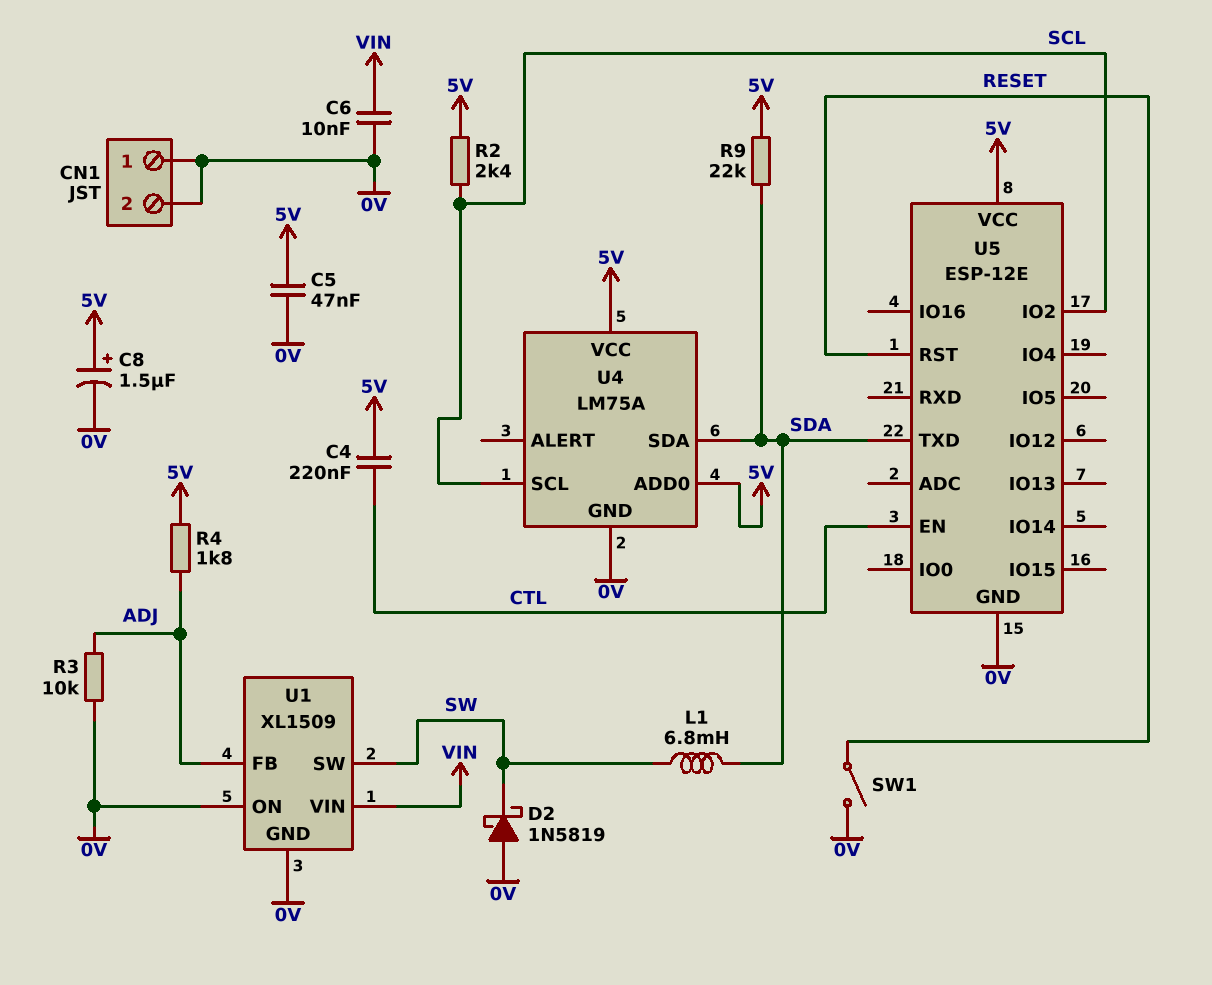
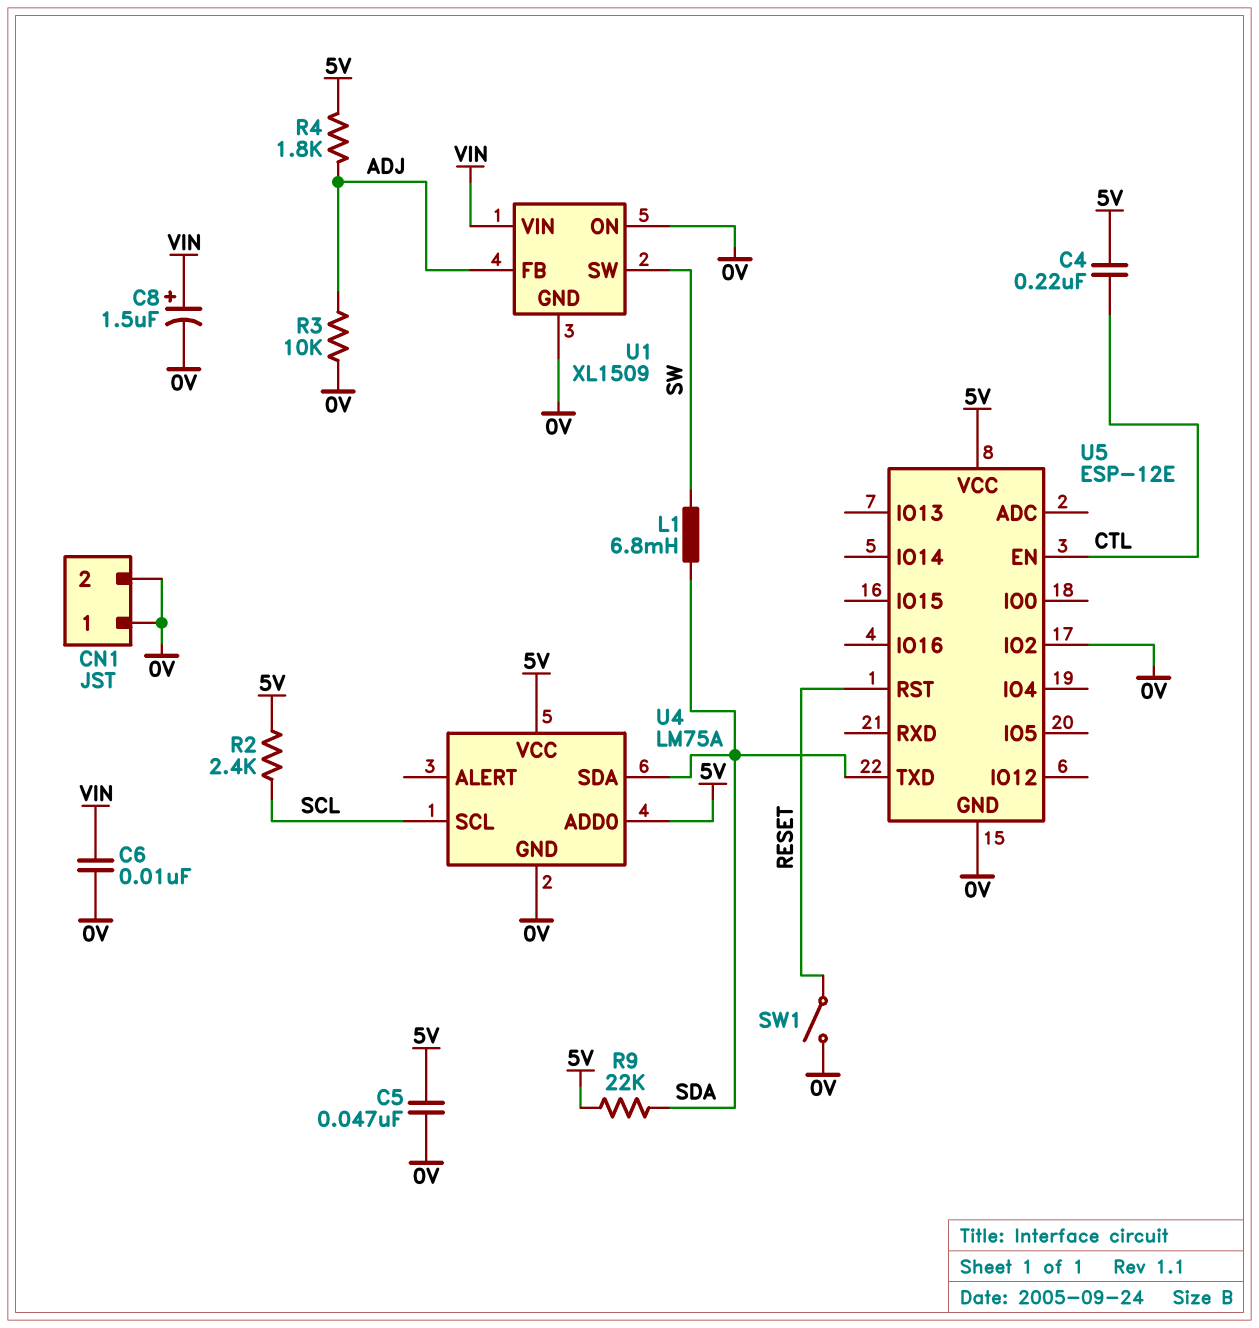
C8: 1.5uF (plus 5V, minus 0V) -> 1.5uF (plus VIN, minus 0V)
D2: schottky 1N5819 (A 0V, K SW) -> none
U5 pin IO2: SCL -> 0V

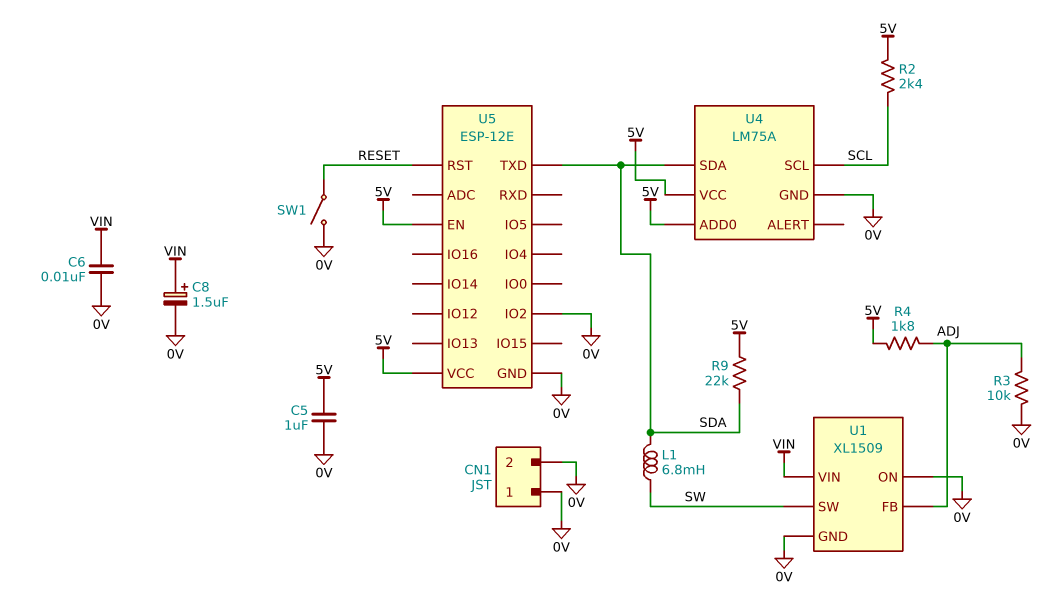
C4: 220nF (5V, CTL) -> none
C5: 47nF (0V, 5V) -> 1uF (0V, 5V)
U5 pin EN: CTL -> 5V

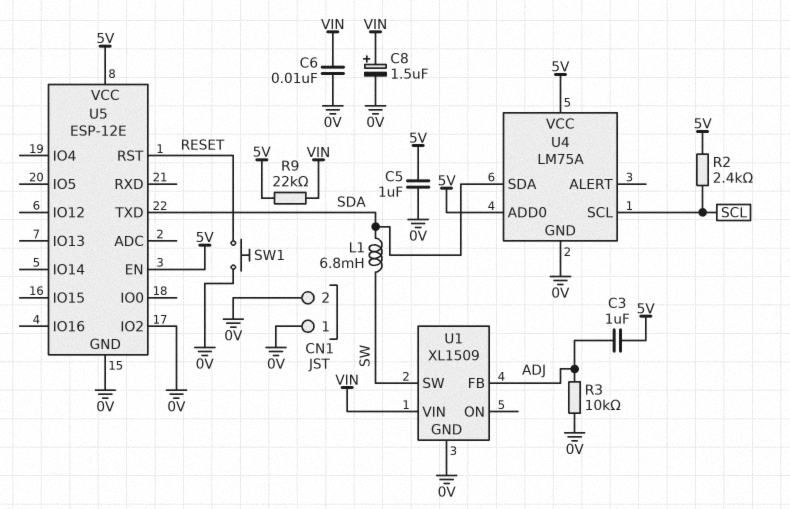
C3: none -> 1uF (5V, ADJ)
R4: 1.8k (5V, ADJ) -> none
R9: 22k (5V, SDA) -> 22k (5V, VIN)
SW1: switch (0V, RESET) -> button (0V, RESET)
U1 pin ON: 0V -> none

